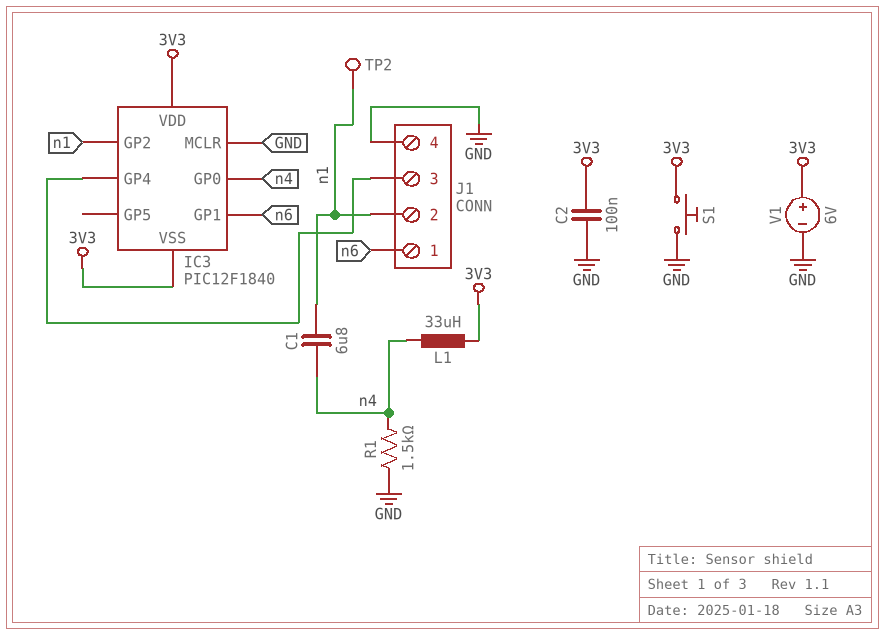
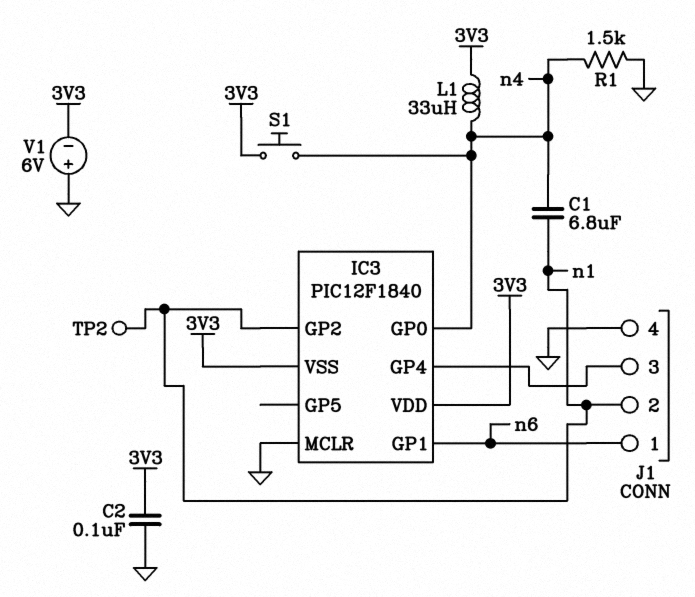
S1: button (3V3, GND) -> button (3V3, n4)
V1: 6V (plus 3V3, minus GND) -> 6V (plus GND, minus 3V3)

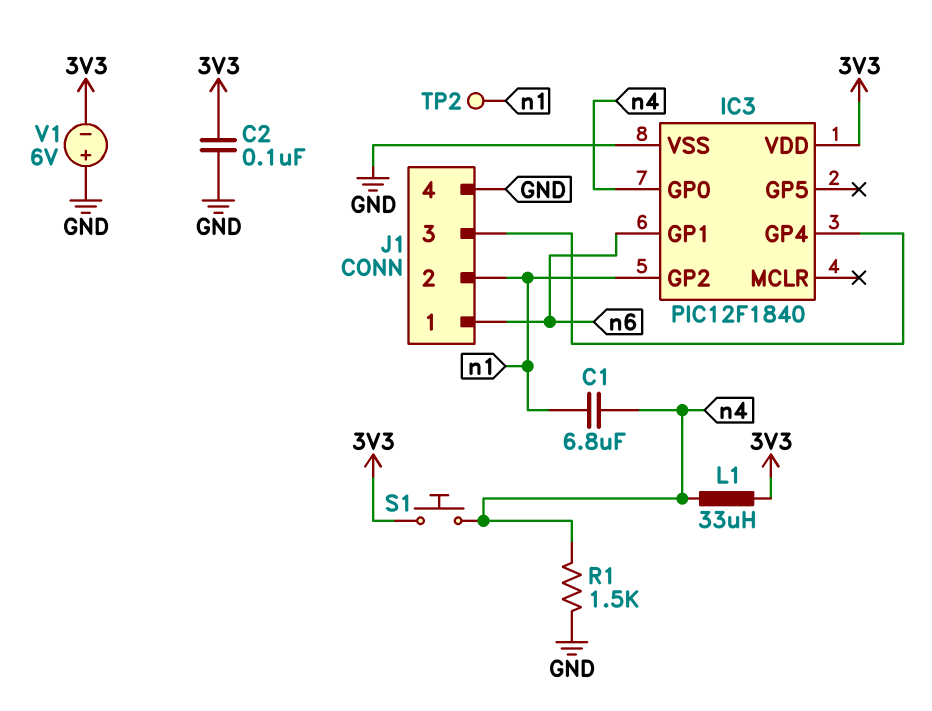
IC3 pin MCLR: GND -> none
IC3 pin VSS: 3V3 -> GND

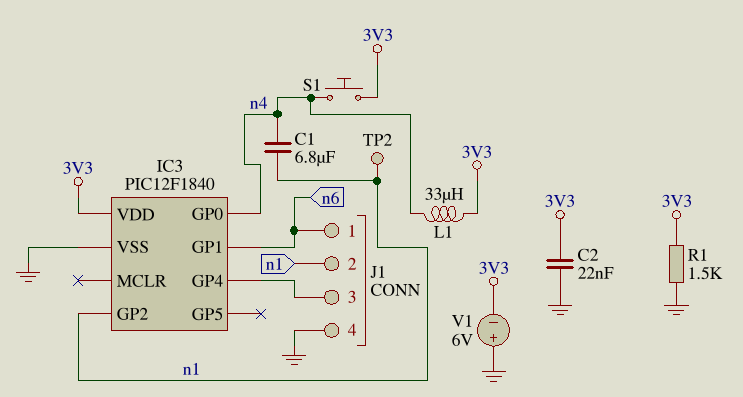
C2: 100nF (3V3, GND) -> 22nF (3V3, GND)
R1: 1.5k (GND, n4) -> 1.5k (3V3, GND)

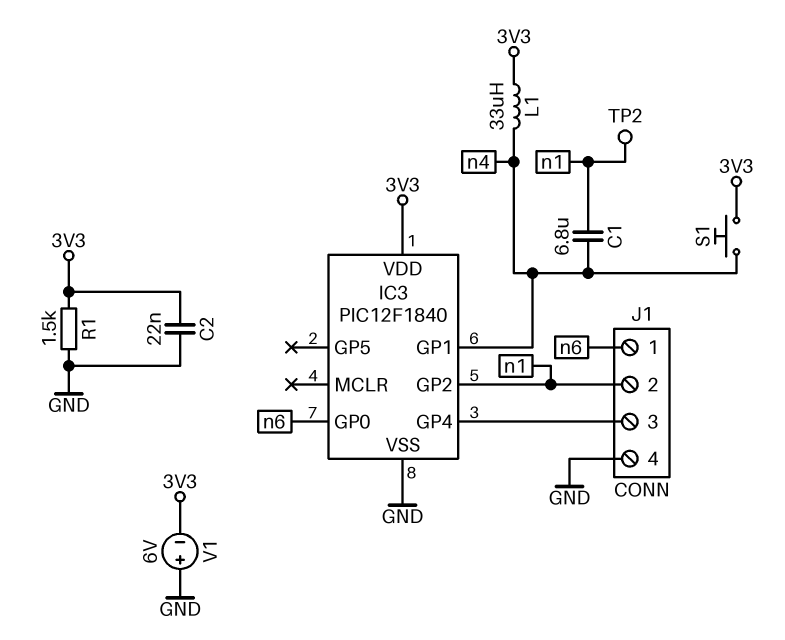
IC3 pin GP0: n4 -> n6
IC3 pin GP1: n6 -> n4

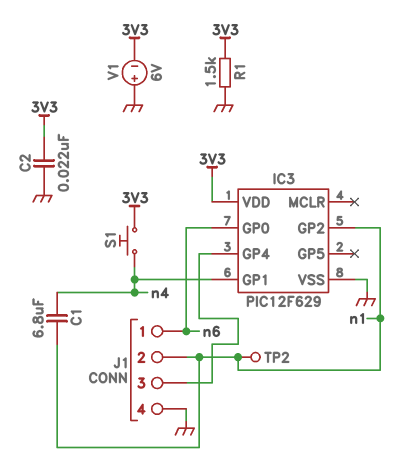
IC3: PIC12F1840 -> PIC12F629
L1: 33uH (3V3, n4) -> none

